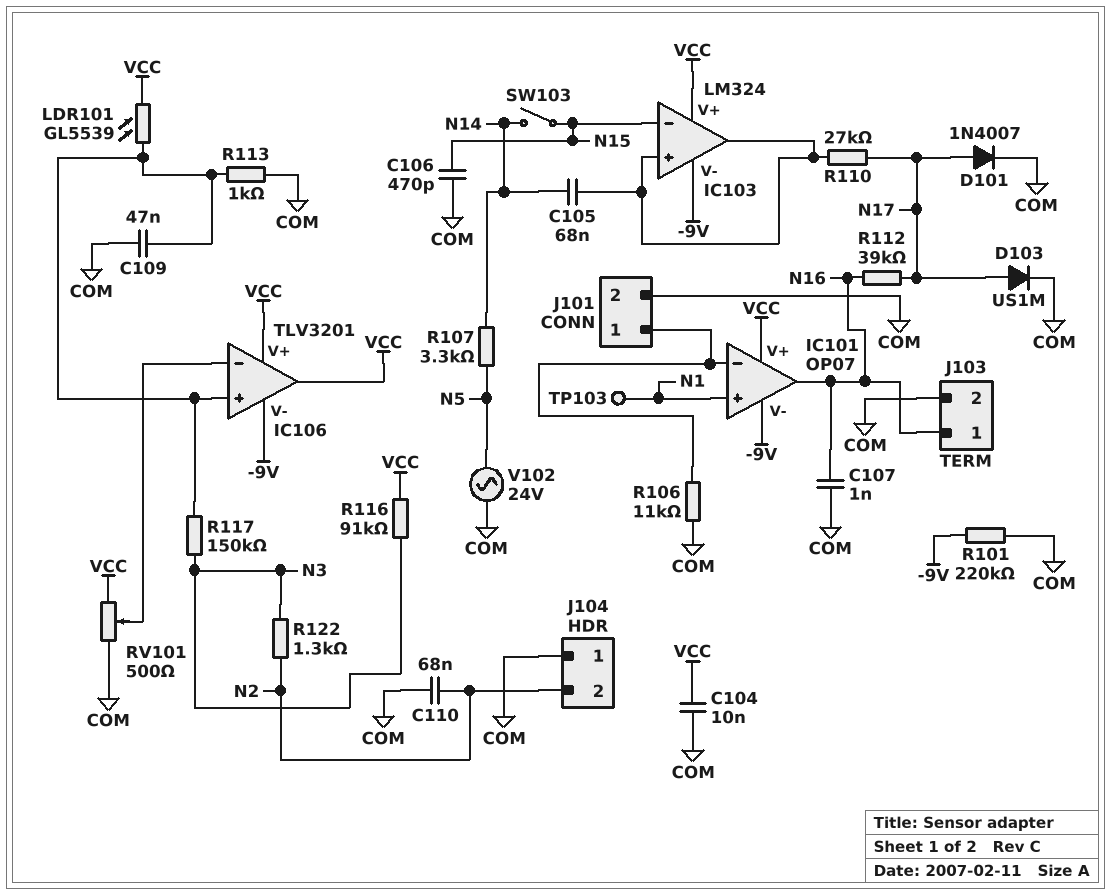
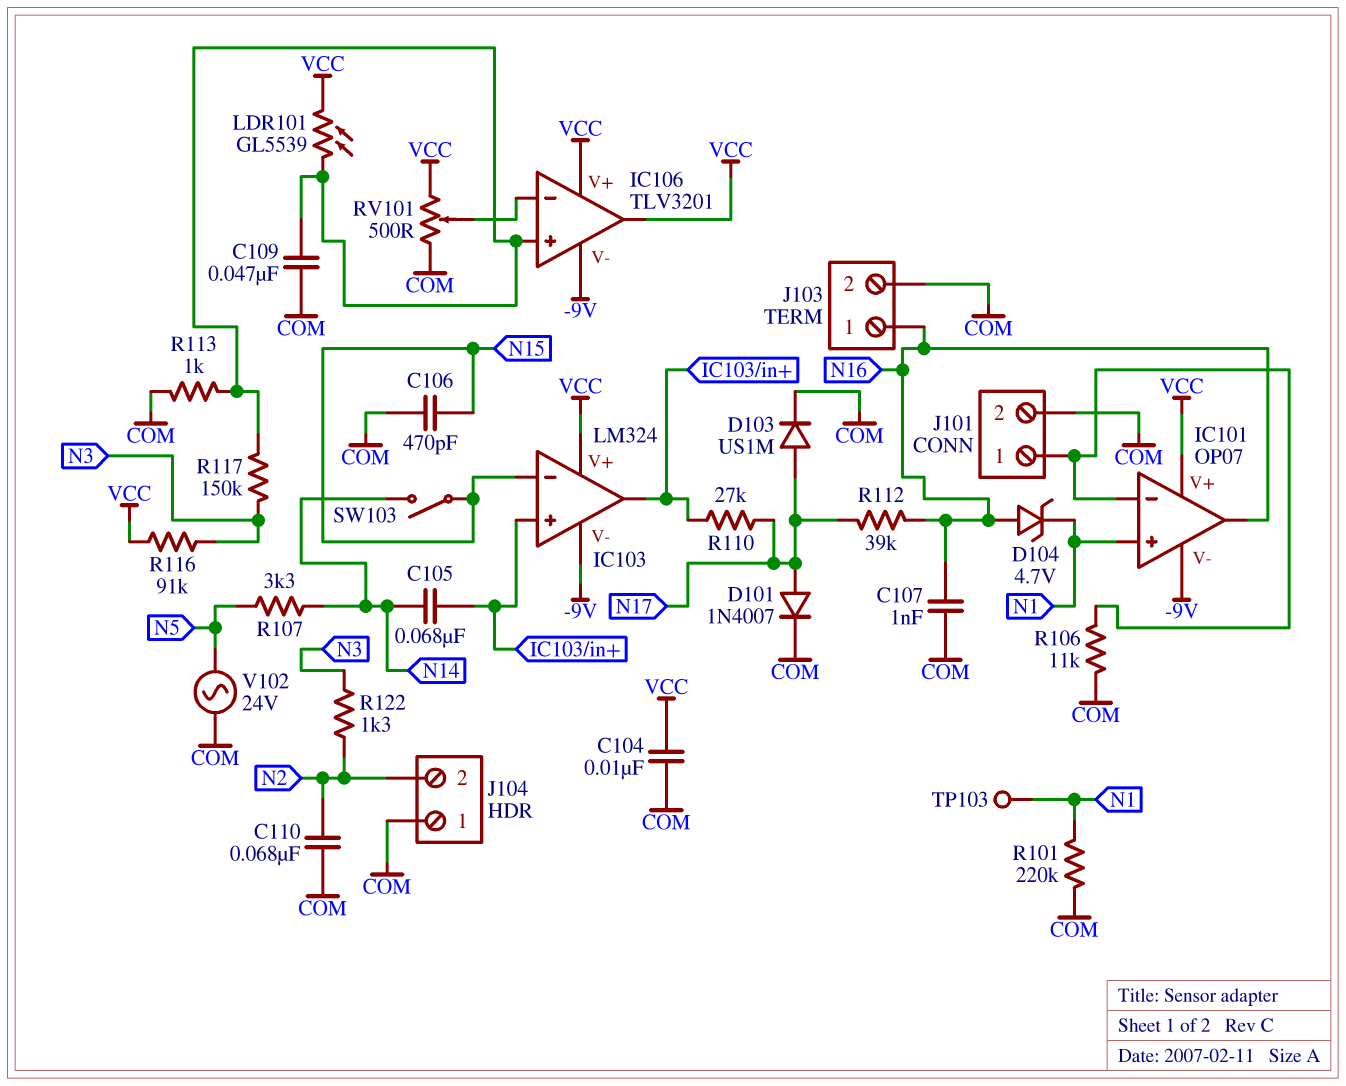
D104: none -> zener 4.7V (A N16, K N1)
R101: 220k (-9V, COM) -> 220k (COM, N1)

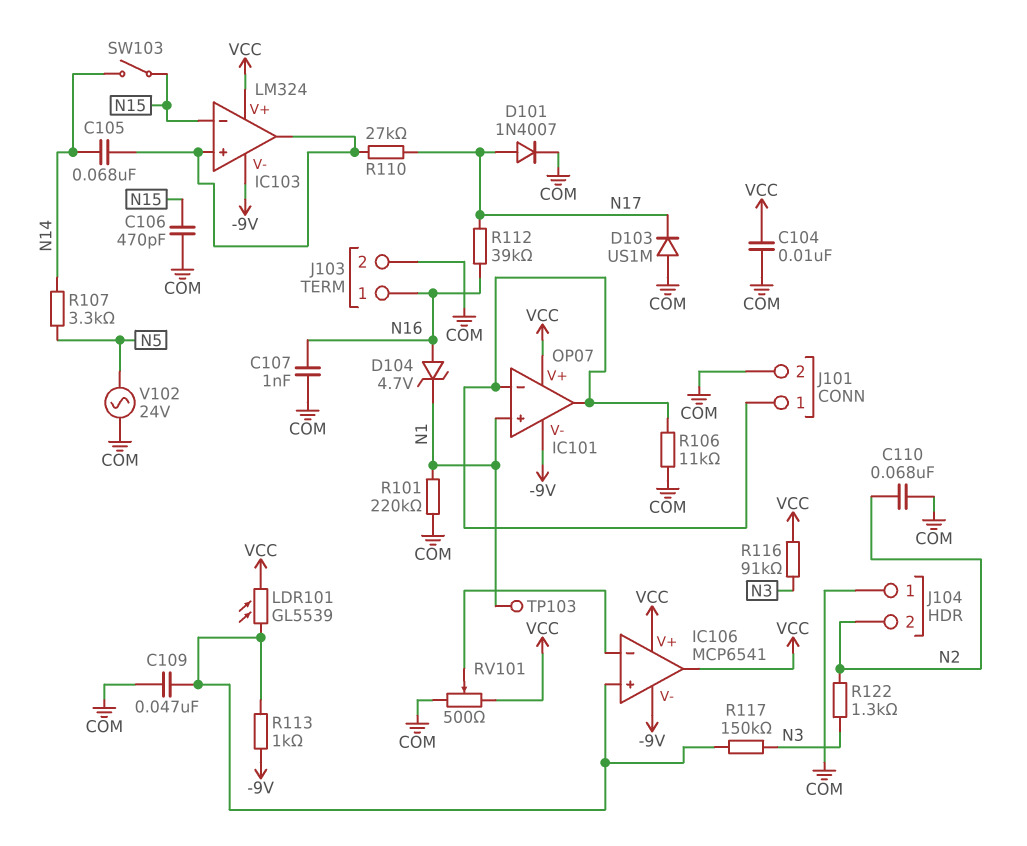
D103: diode US1M (A N17, K COM) -> diode US1M (A COM, K N17)
IC101 pin out: N16 -> IC101/in-
IC106: TLV3201 -> MCP6541
R113: 1k (COM, IC106/in+) -> 1k (-9V, IC106/in+)

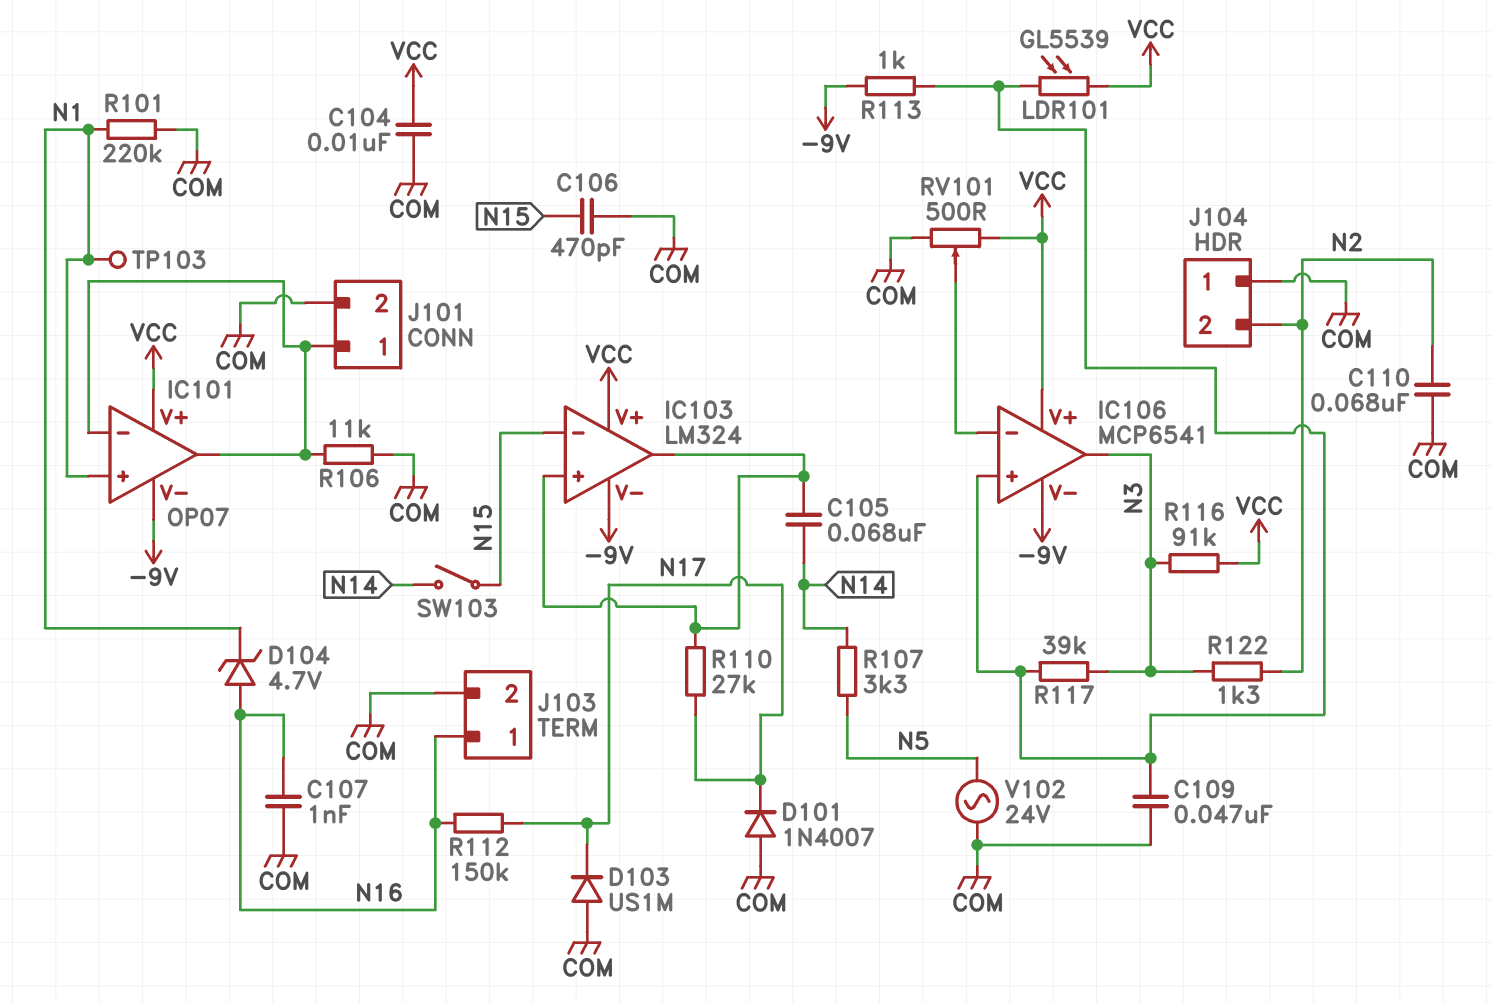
D101: diode 1N4007 (A N17, K COM) -> diode 1N4007 (A COM, K N17)
IC106 pin out: VCC -> N3
R112: 39k (N16, N17) -> 150k (N16, N17)
R117: 150k (IC106/in+, N3) -> 39k (IC106/in+, N3)

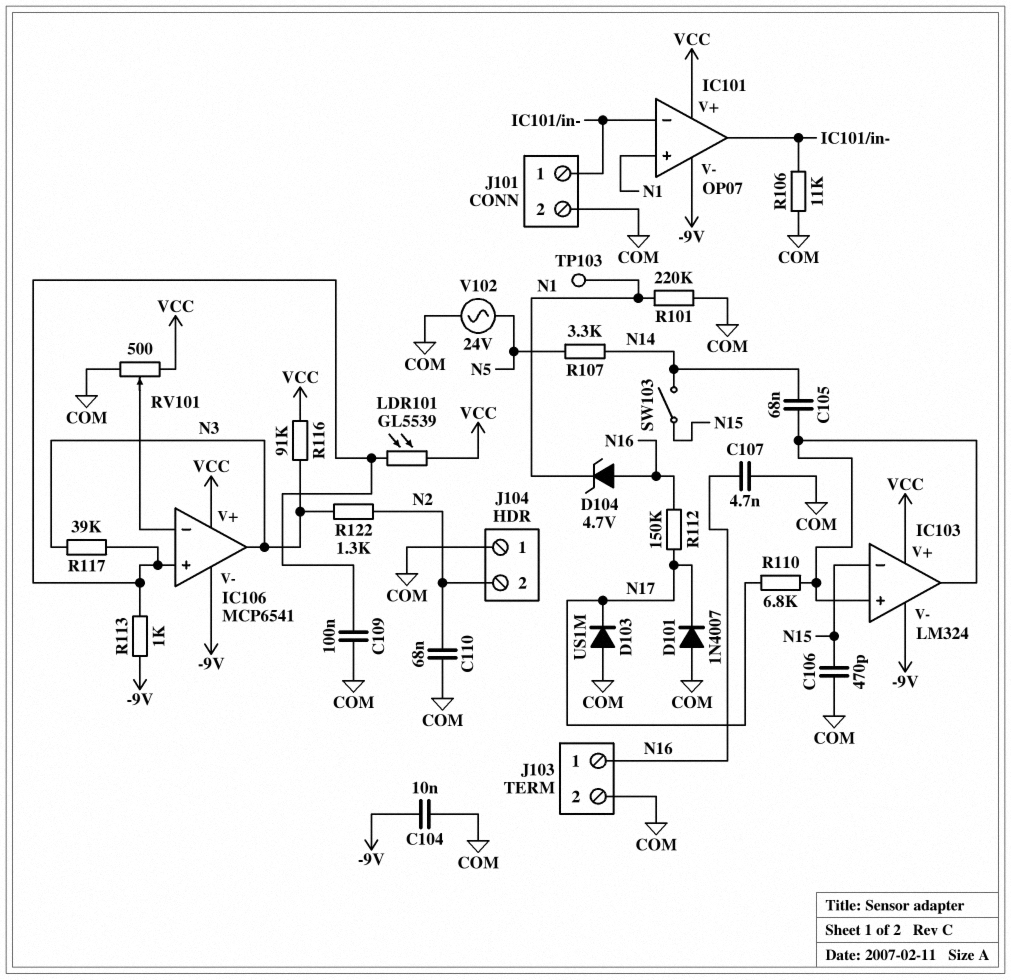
C104: 10nF (COM, VCC) -> 10nF (-9V, COM)
C107: 1nF (COM, N16) -> 4.7nF (COM, N16)
C109: 47nF (COM, IC106/in+) -> 100nF (COM, IC106/in+)
R110: 27k (IC103/in+, N17) -> 6.8k (IC103/in+, N17)

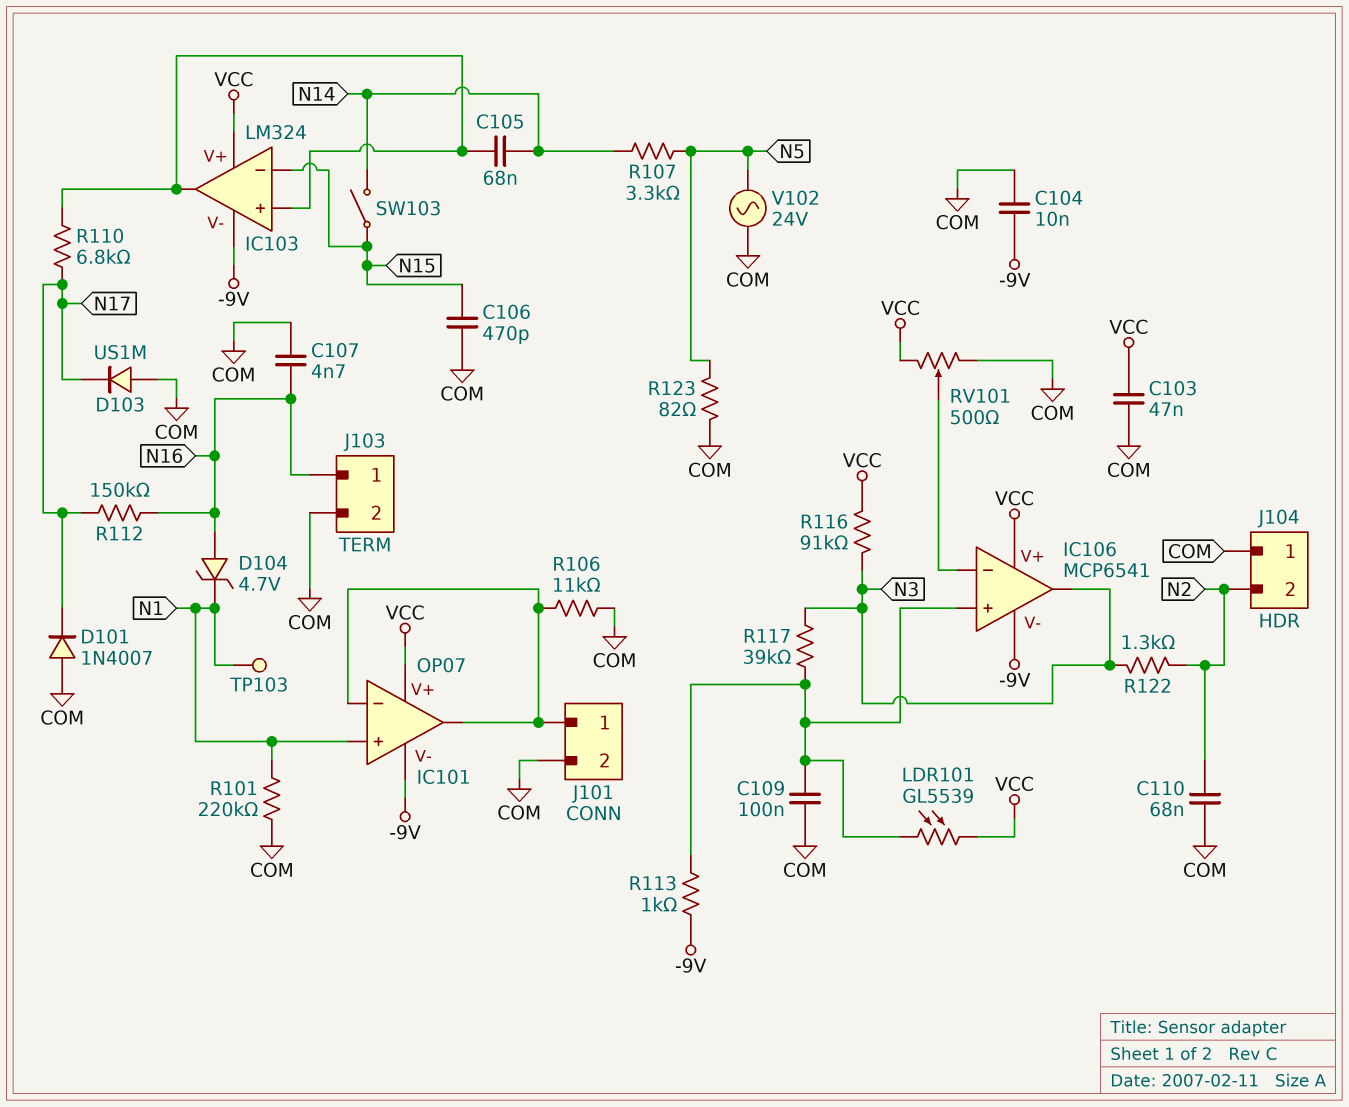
C103: none -> 47nF (COM, VCC)
R123: none -> 82 (COM, N5)

